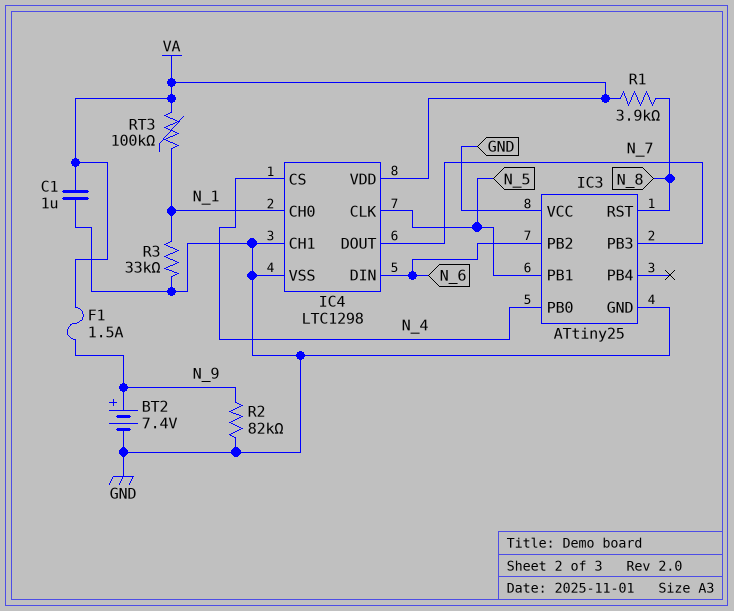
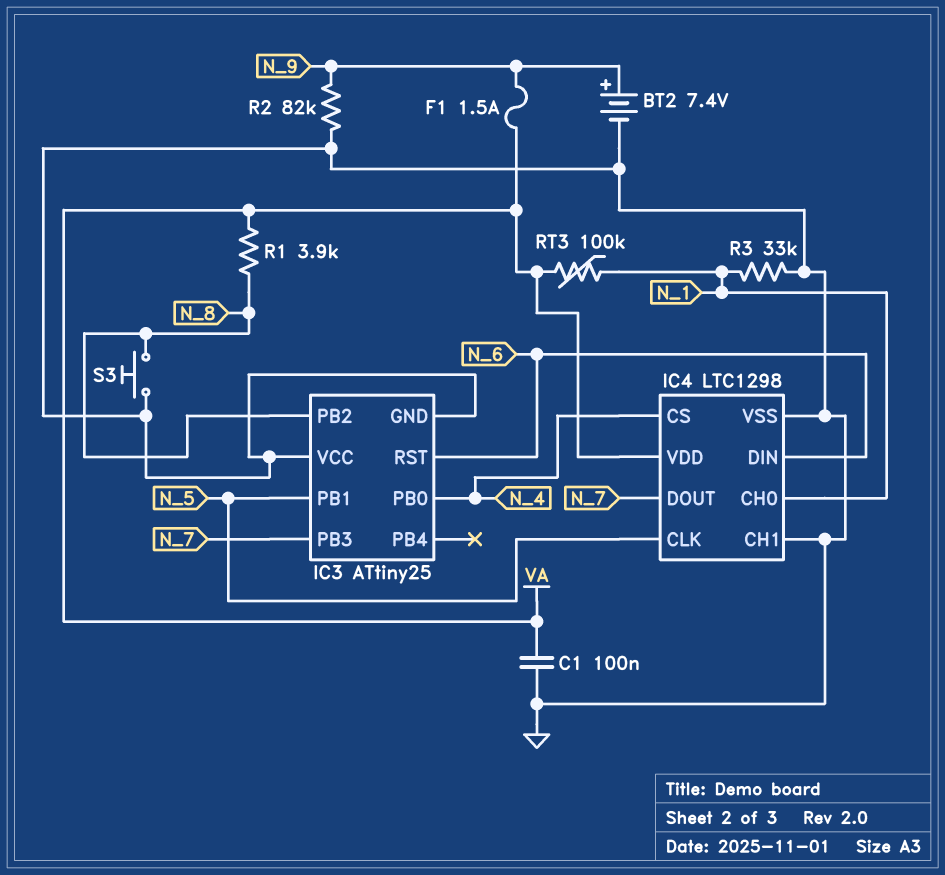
C1: 1uF (GND, VA) -> 100nF (GND, VA)
IC3 pin PB2: N_6 -> N_8
IC3 pin RST: N_8 -> N_6
S3: none -> button (GND, N_8)

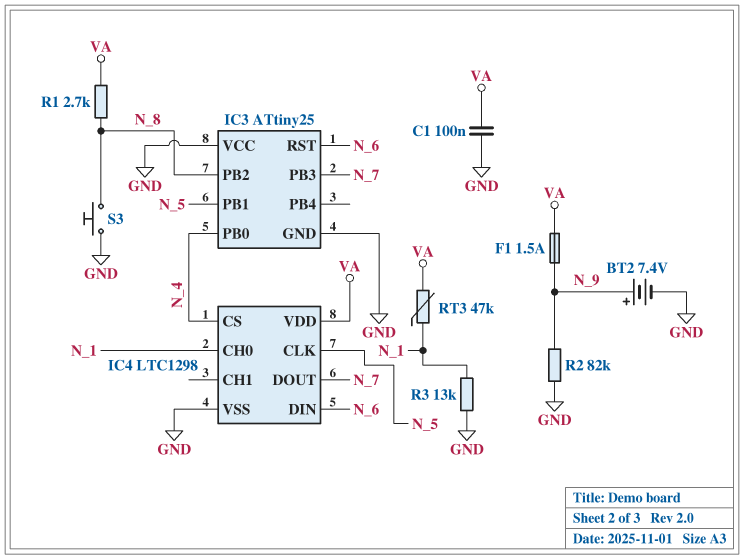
IC4 pin CH1: GND -> none
R1: 3.9k (N_8, VA) -> 2.7k (N_8, VA)
R3: 33k (GND, N_1) -> 13k (GND, N_1)
RT3: 100k (N_1, VA) -> 47k (N_1, VA)

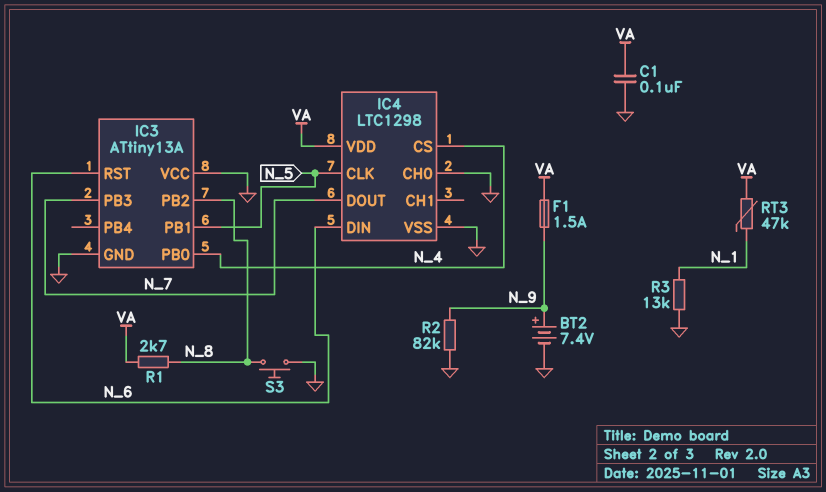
IC3: ATtiny25 -> ATtiny13A
IC4 pin CH0: N_1 -> GND

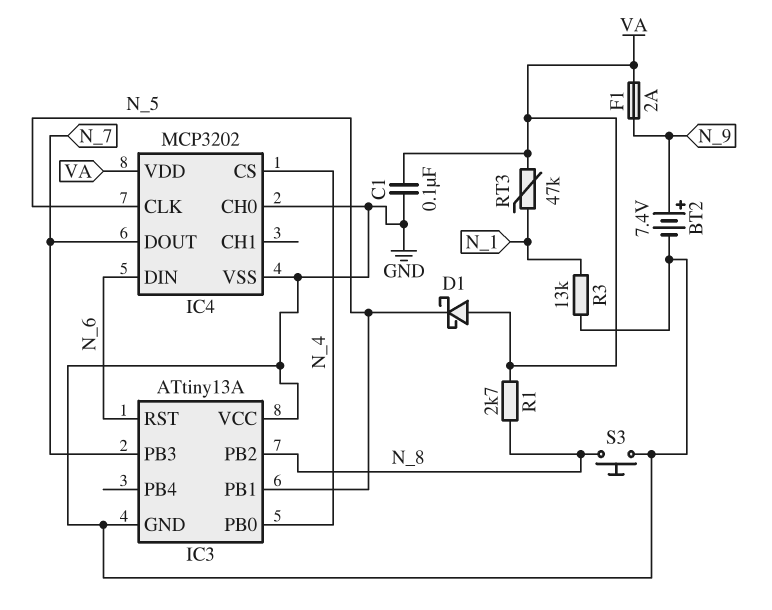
D1: none -> schottky (A VA, K N_5)
F1: 1.5A (N_9, VA) -> 2A (N_9, VA)
IC4: LTC1298 -> MCP3202
R2: 82k (GND, N_9) -> none

